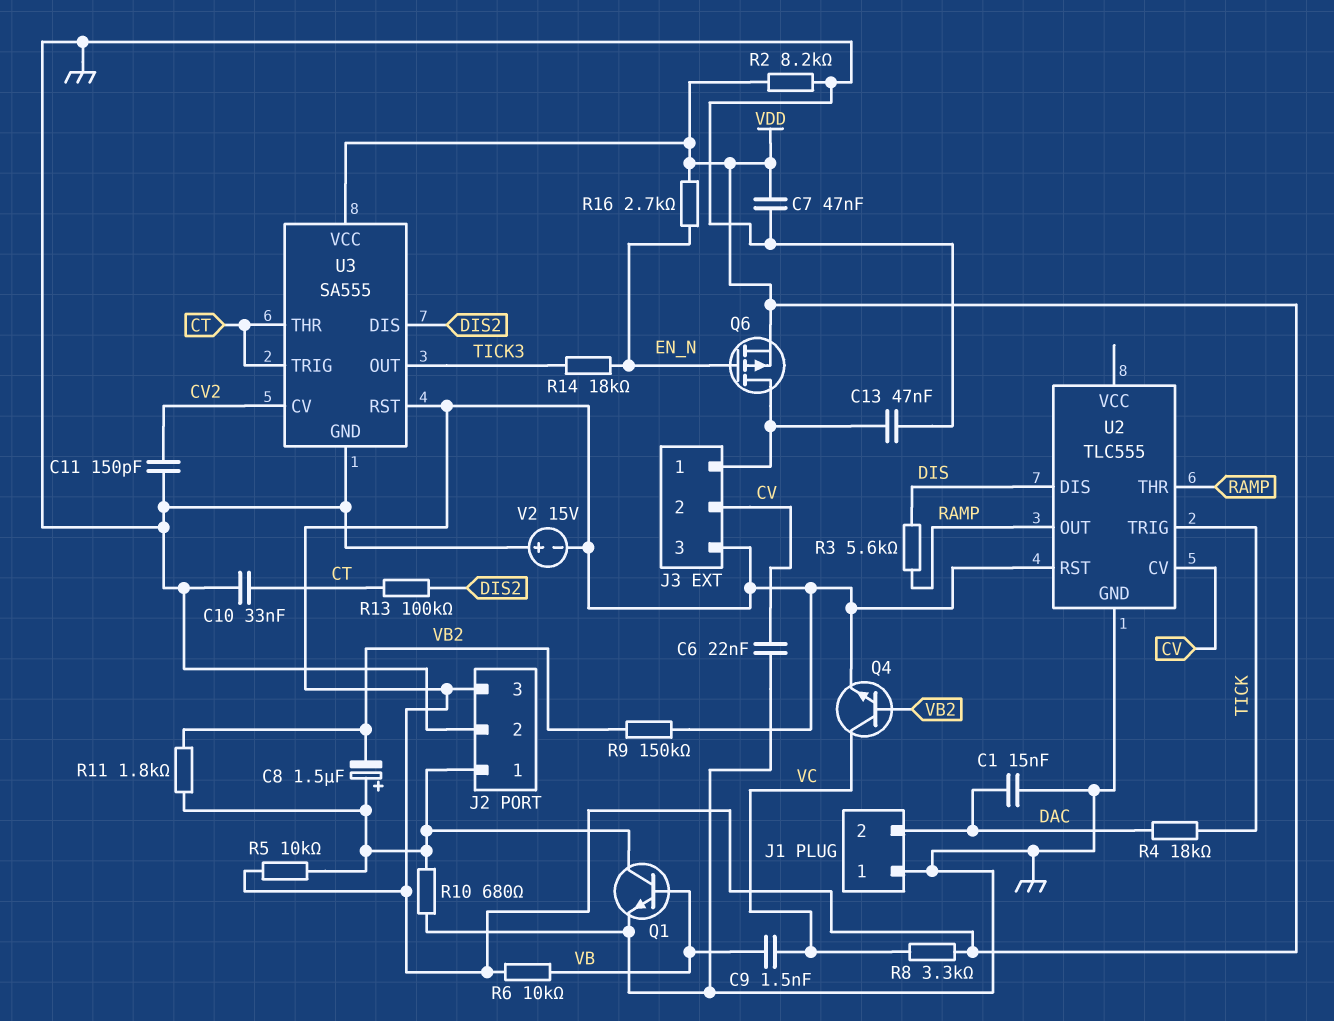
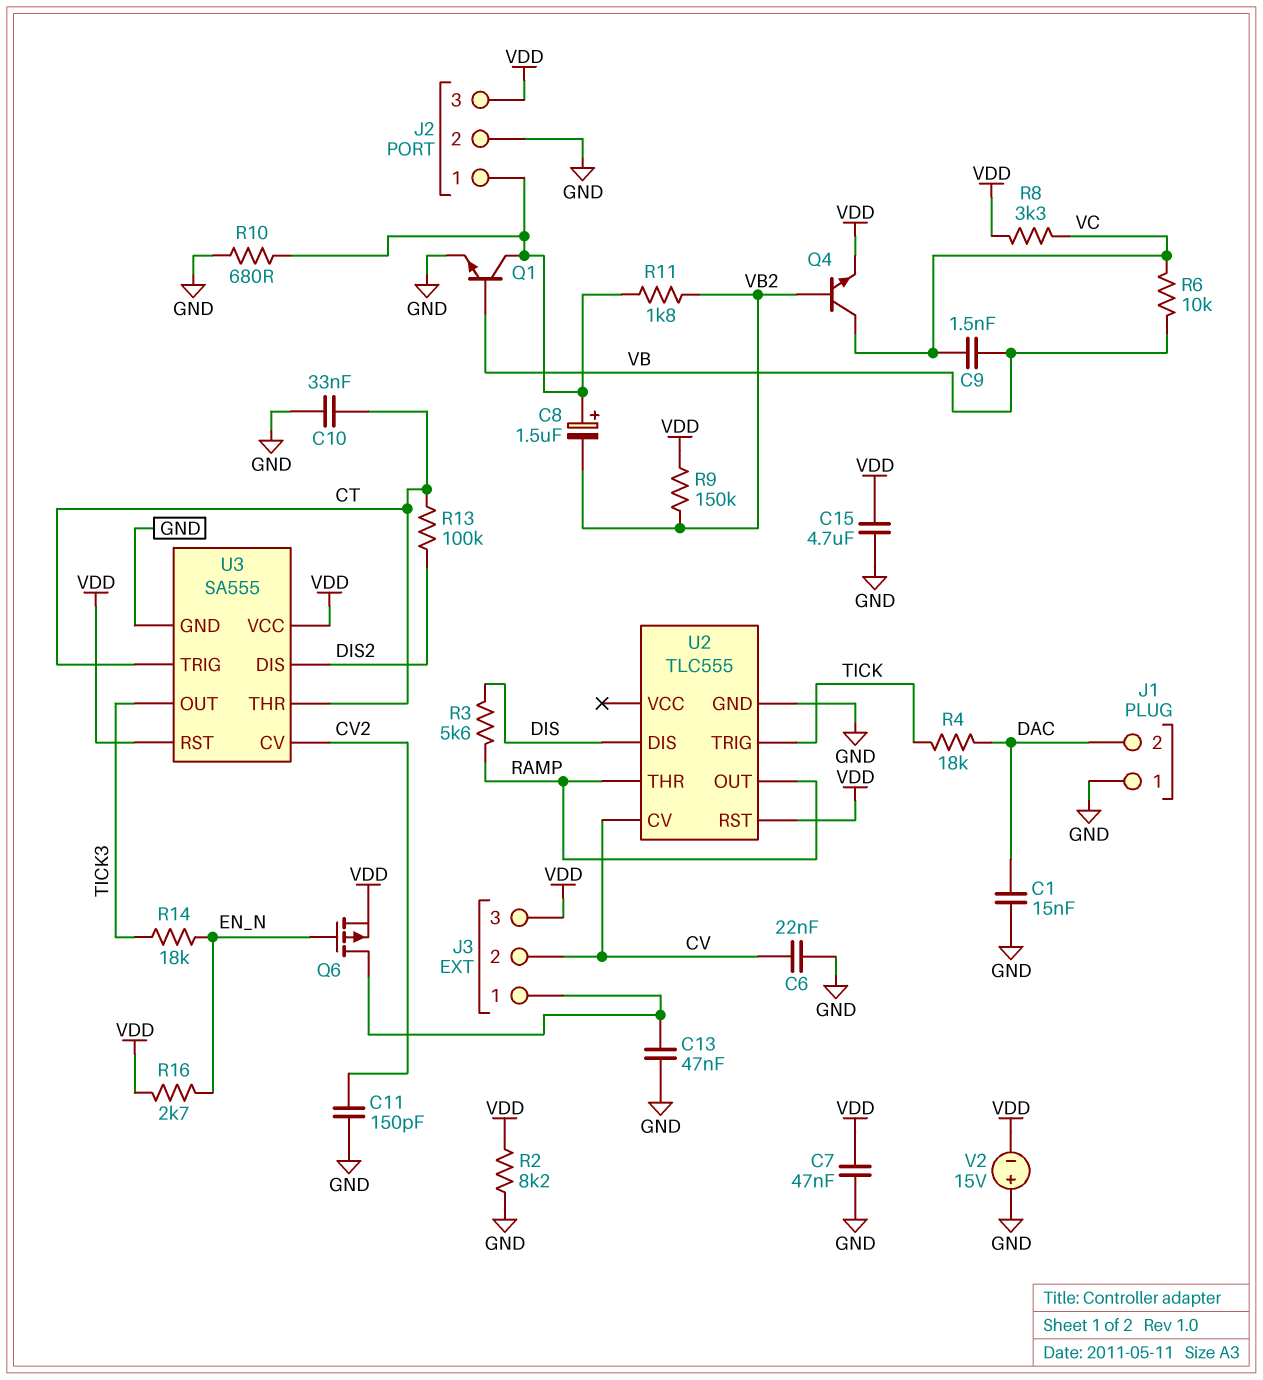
C15: none -> 4.7uF (GND, VDD)
R5: 10k (J2/1, VDD) -> none
R6: 10k (VB, VDD) -> 10k (VB, VC)

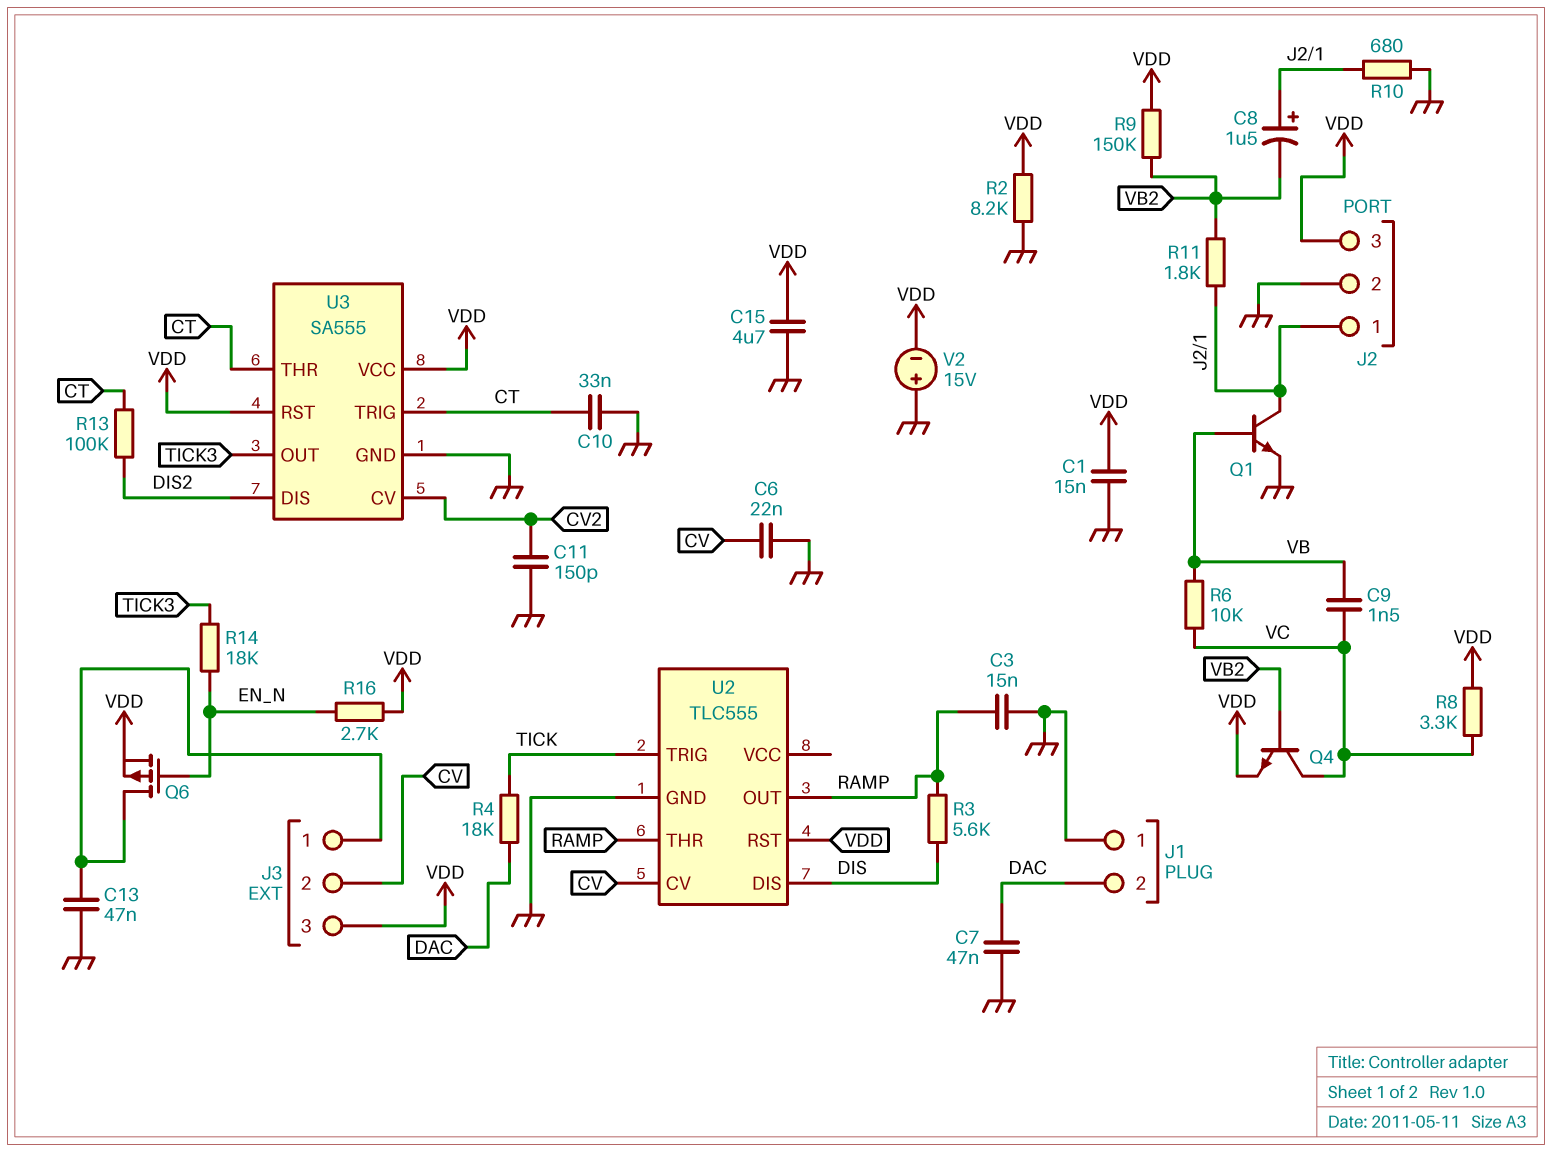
C1: 15nF (DAC, GND) -> 15nF (GND, VDD)
C3: none -> 15nF (GND, RAMP)
C7: 47nF (GND, VDD) -> 47nF (DAC, GND)

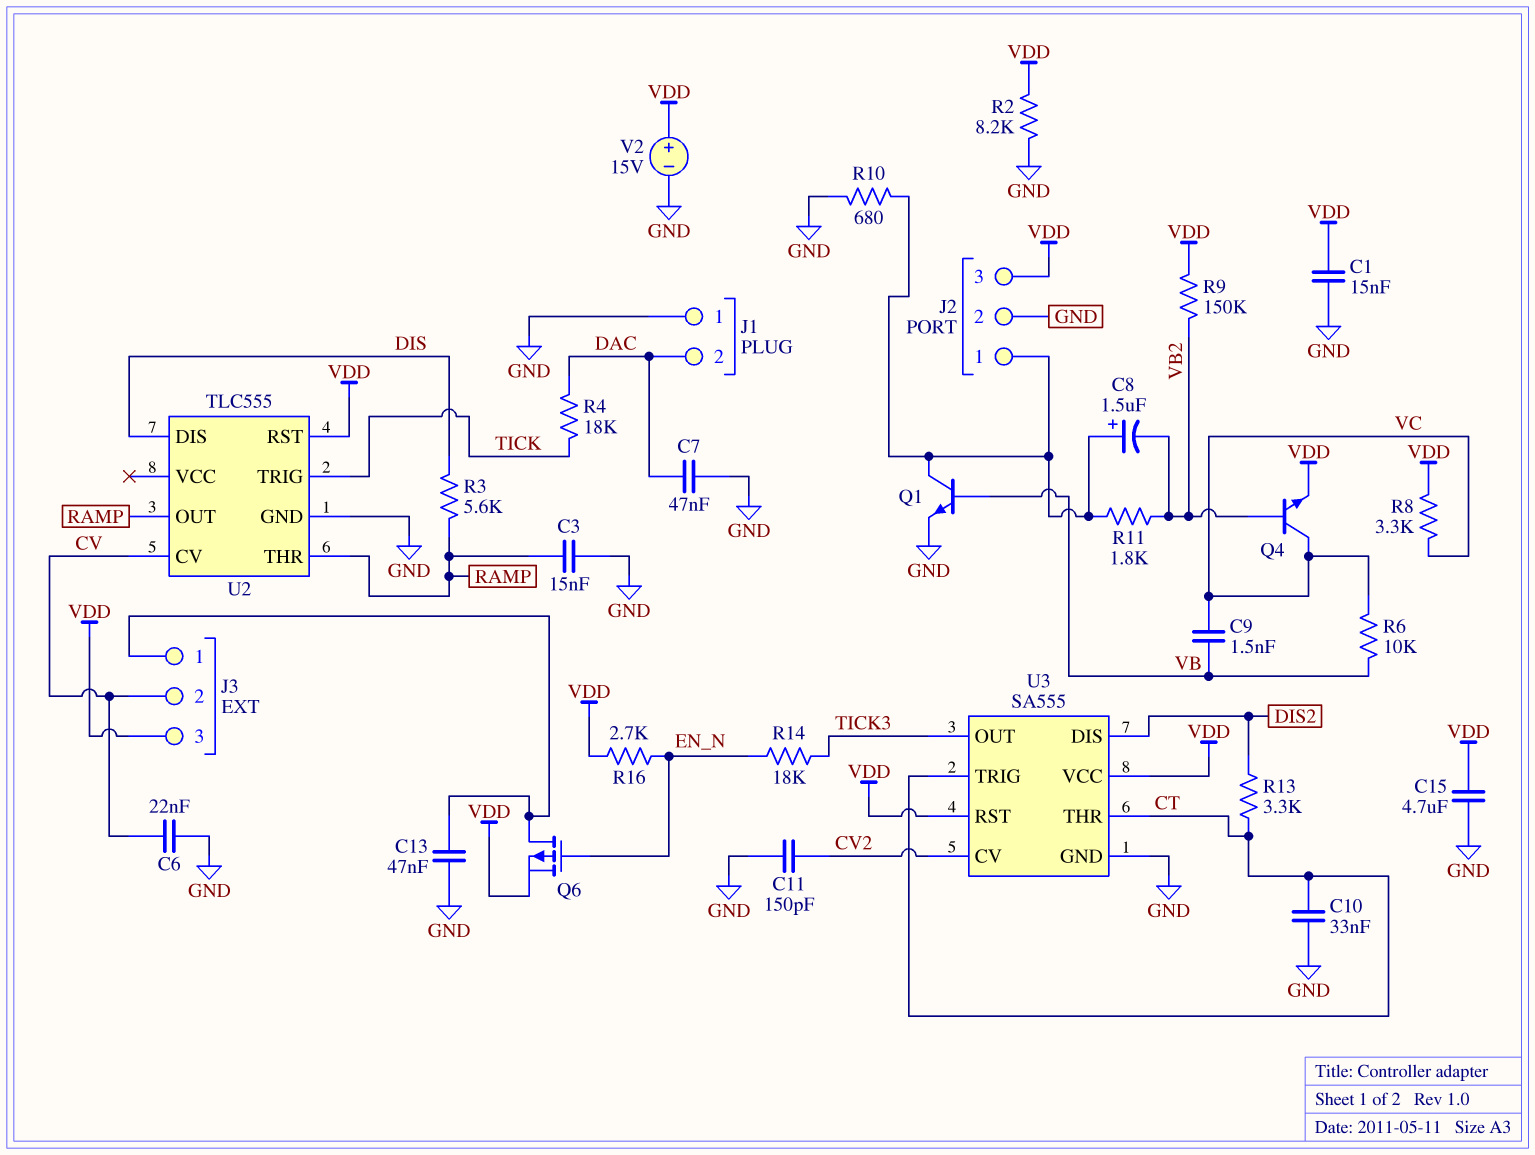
R13: 100k (CT, DIS2) -> 3.3k (CT, DIS2)
V2: 15V (plus GND, minus VDD) -> 15V (plus VDD, minus GND)

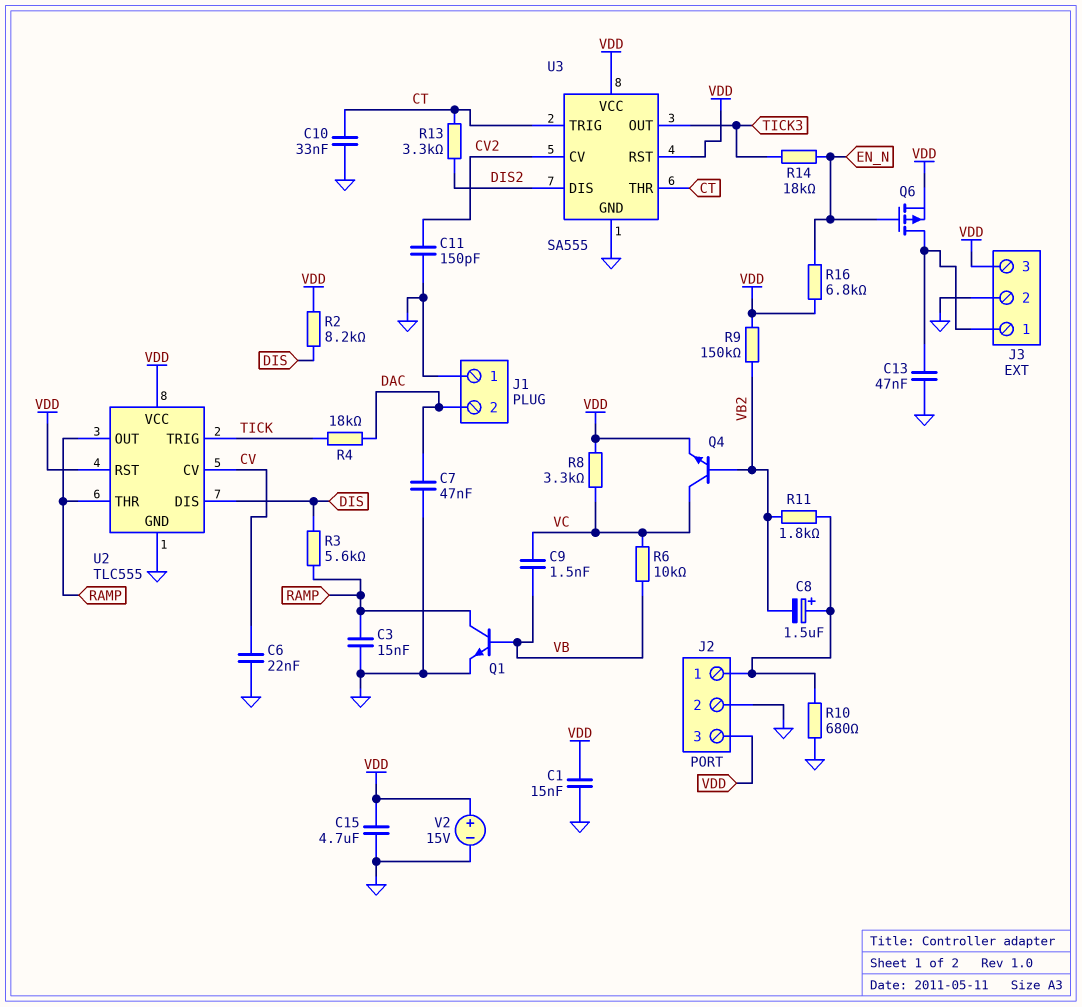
J3 pin 2: CV -> GND
Q1: NPN (B VB, C J2/1, E GND) -> NPN (B VB, C RAMP, E GND)
R2: 8.2k (GND, VDD) -> 8.2k (DIS, VDD)
R16: 2.7k (EN_N, VDD) -> 6.8k (EN_N, VDD)
U2 pin VCC: none -> VDD

